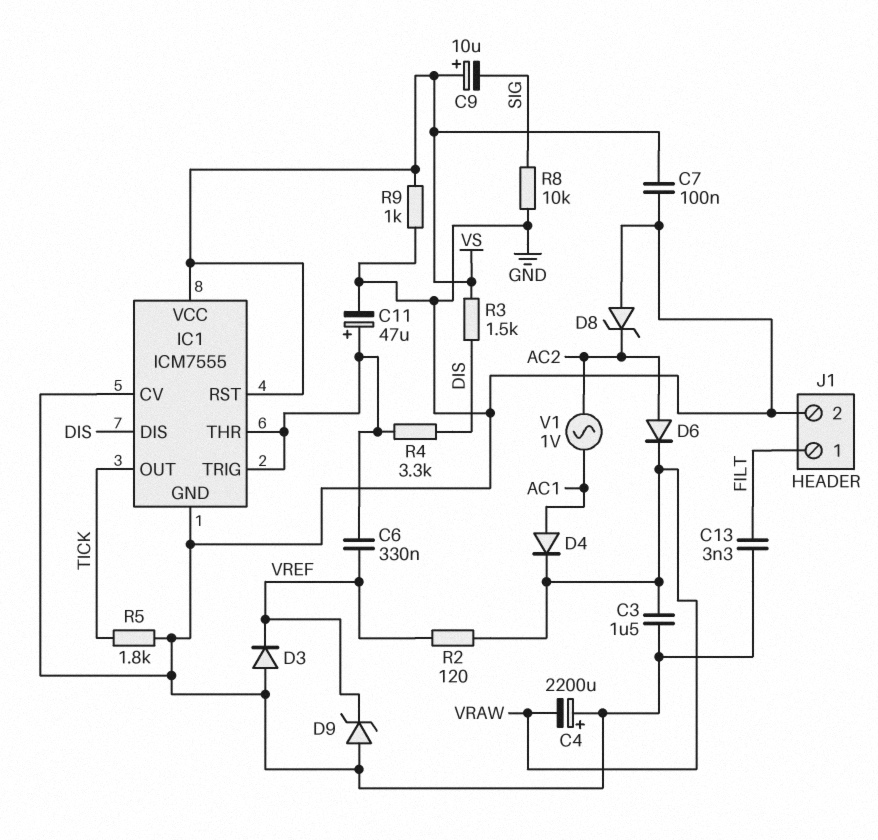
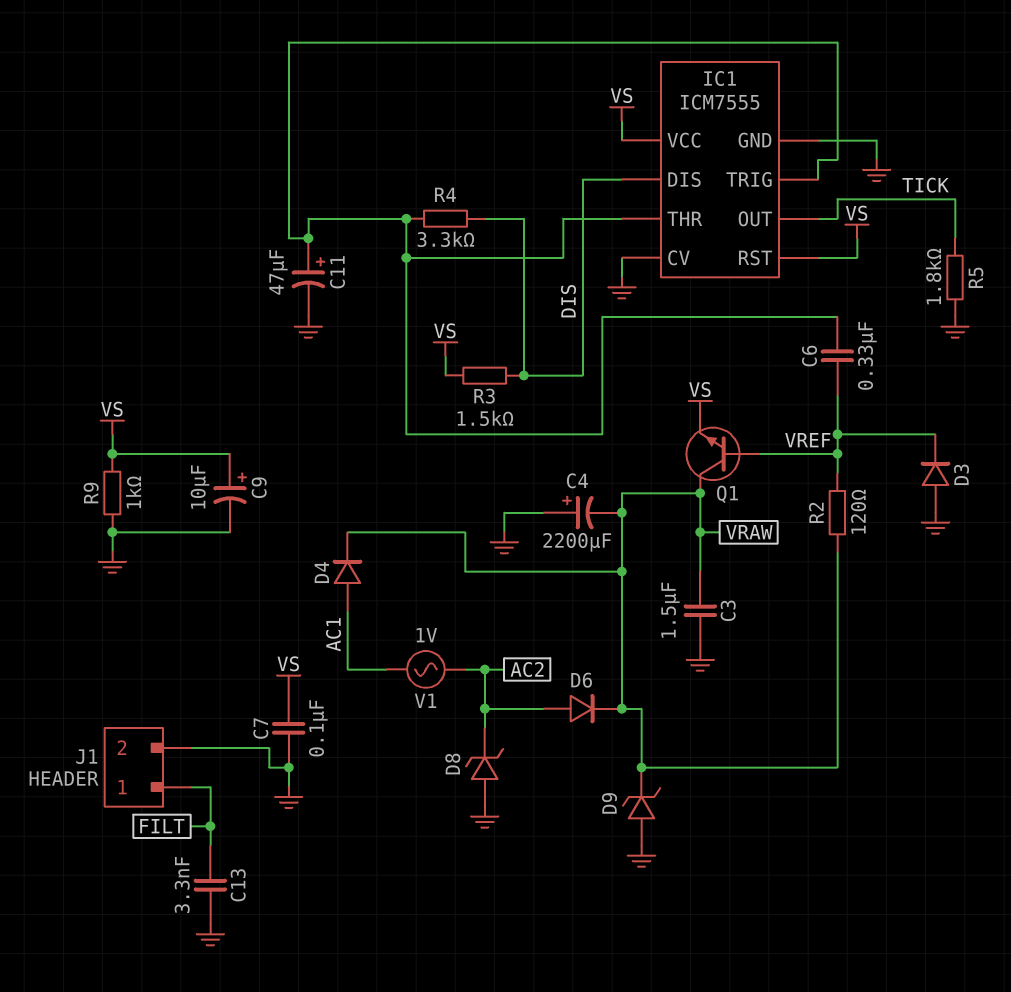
C9: 10uF (plus VS, minus SIG) -> 10uF (plus VS, minus GND)
D9: zener (A GND, K VREF) -> zener (A GND, K VRAW)
Q1: none -> NPN (B VREF, C VRAW, E VS)
R8: 10k (GND, SIG) -> none

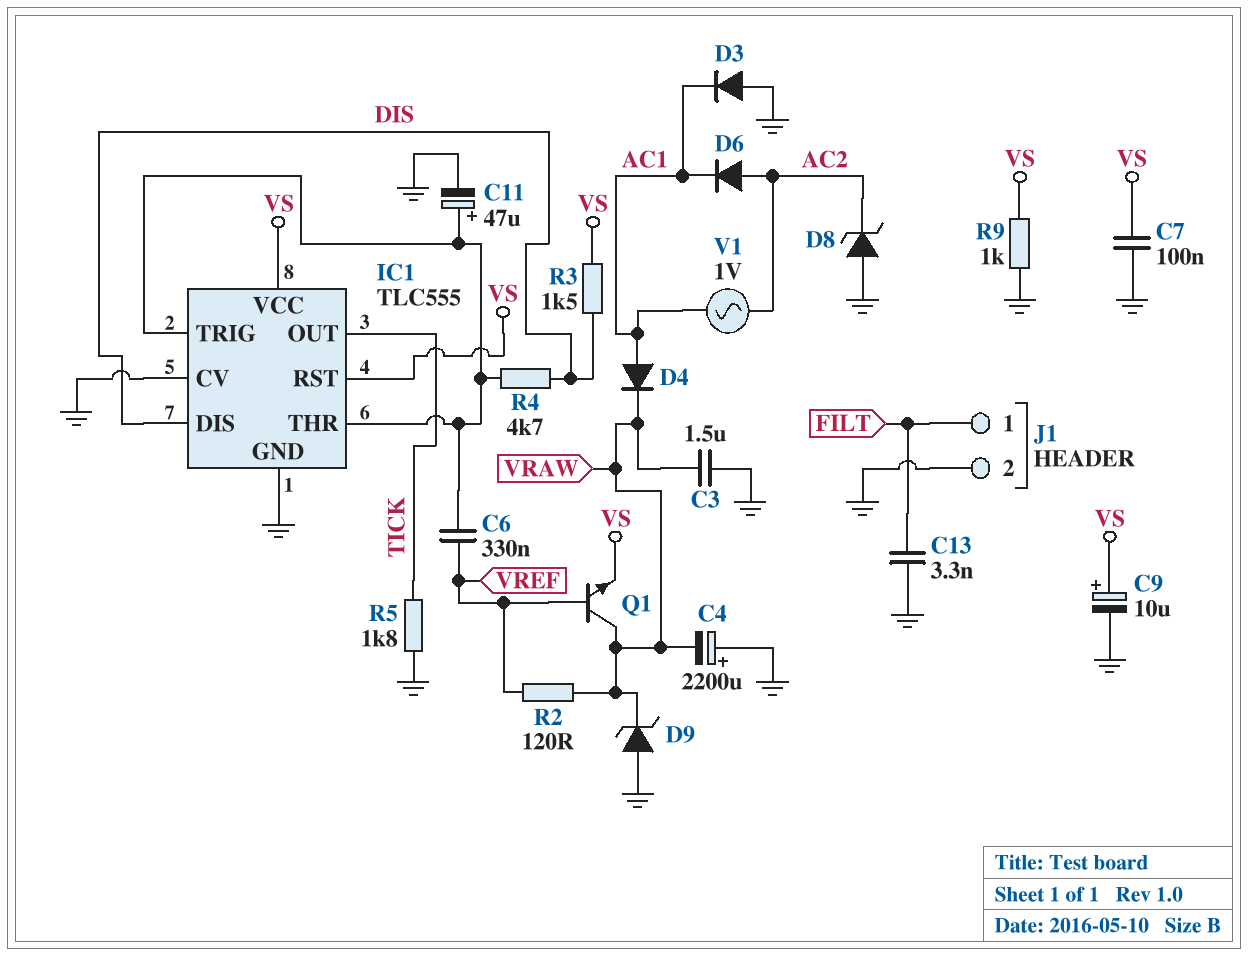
D3: diode (A GND, K VREF) -> diode (A GND, K AC1)
D6: diode (A AC2, K VRAW) -> diode (A AC2, K AC1)
IC1: ICM7555 -> TLC555
R4: 3.3k (DIS, IC1/THR) -> 4.7k (DIS, IC1/THR)

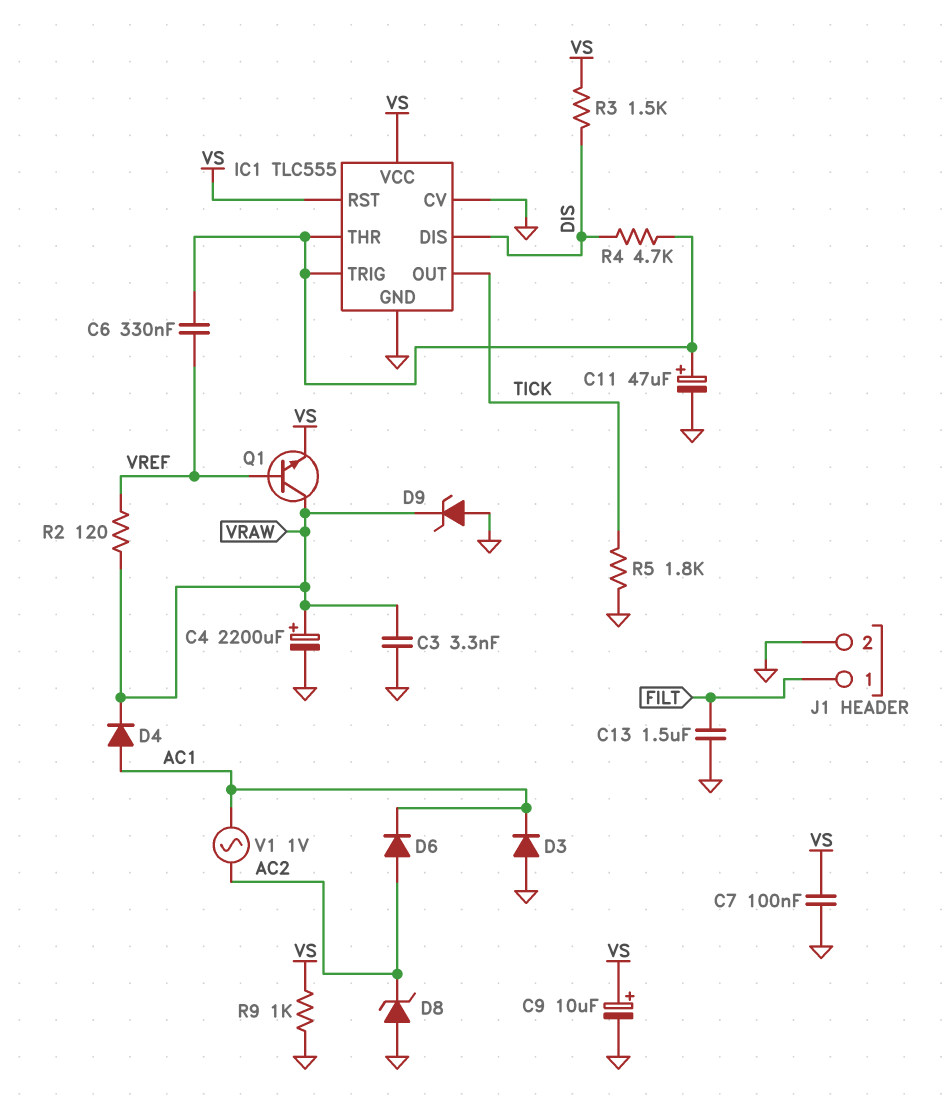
C3: 1.5uF (GND, VRAW) -> 3.3nF (GND, VRAW)
C4: 2200uF (plus GND, minus VRAW) -> 2200uF (plus VRAW, minus GND)
C13: 3.3nF (FILT, GND) -> 1.5uF (FILT, GND)

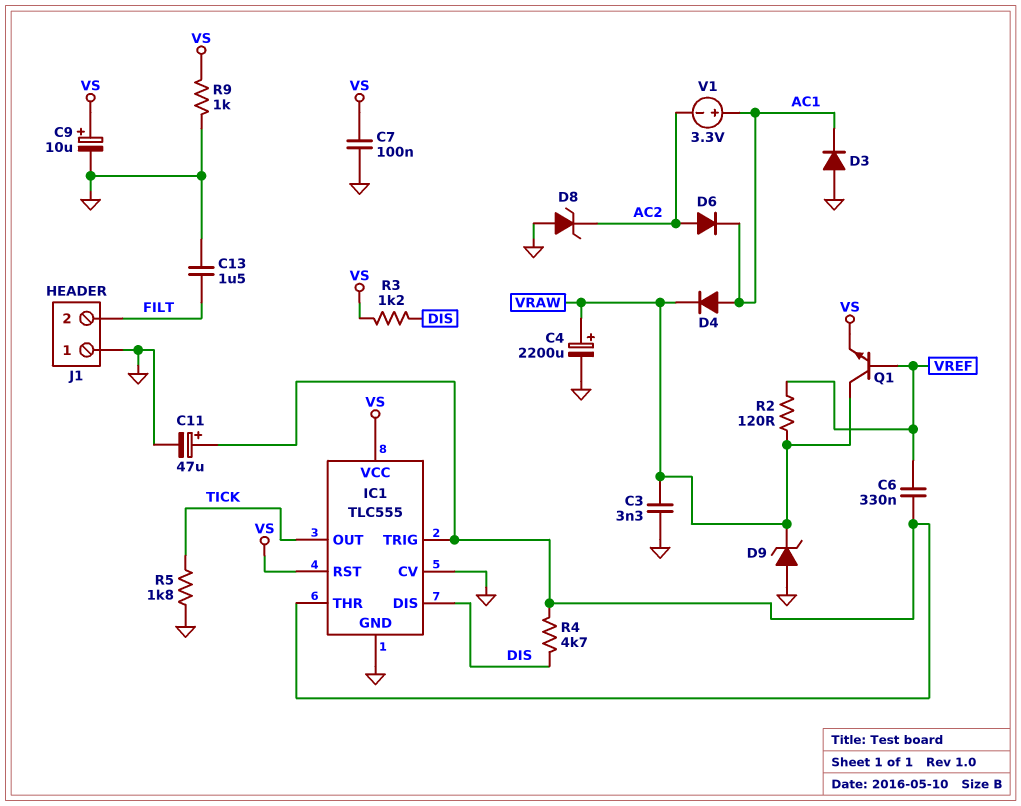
J1 pin 1: FILT -> GND
J1 pin 2: GND -> FILT
R3: 1.5k (DIS, VS) -> 1.2k (DIS, VS)
V1: AC 1V (AC1, AC2) -> 3.3V (plus AC1, minus AC2)

